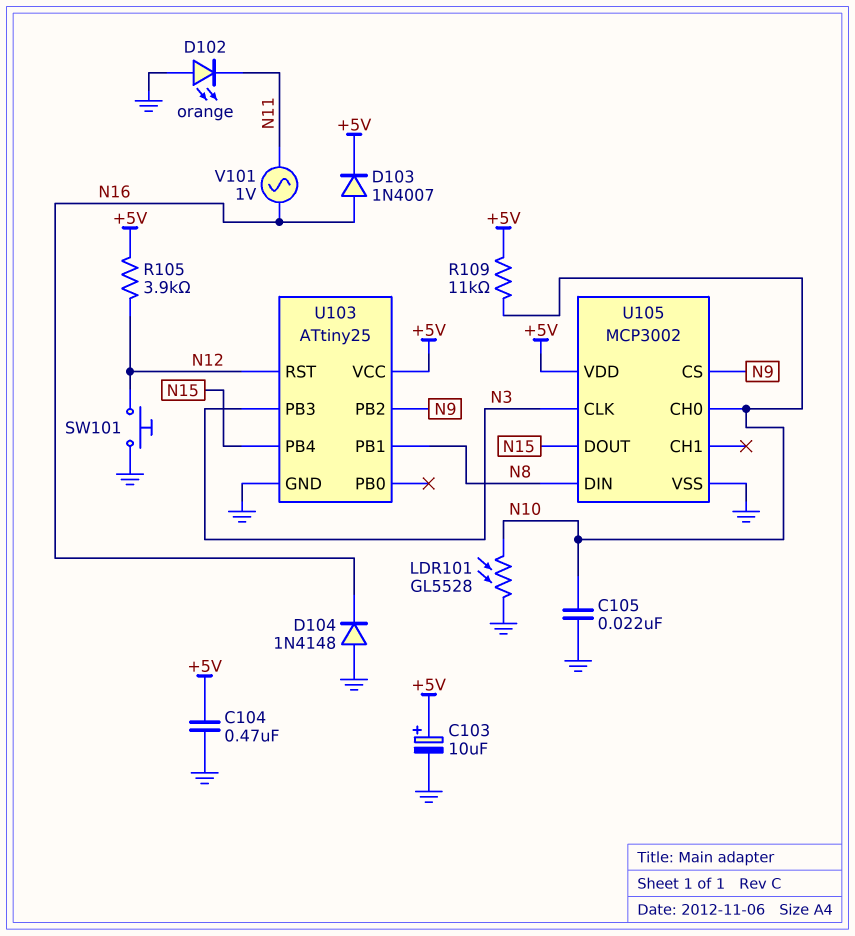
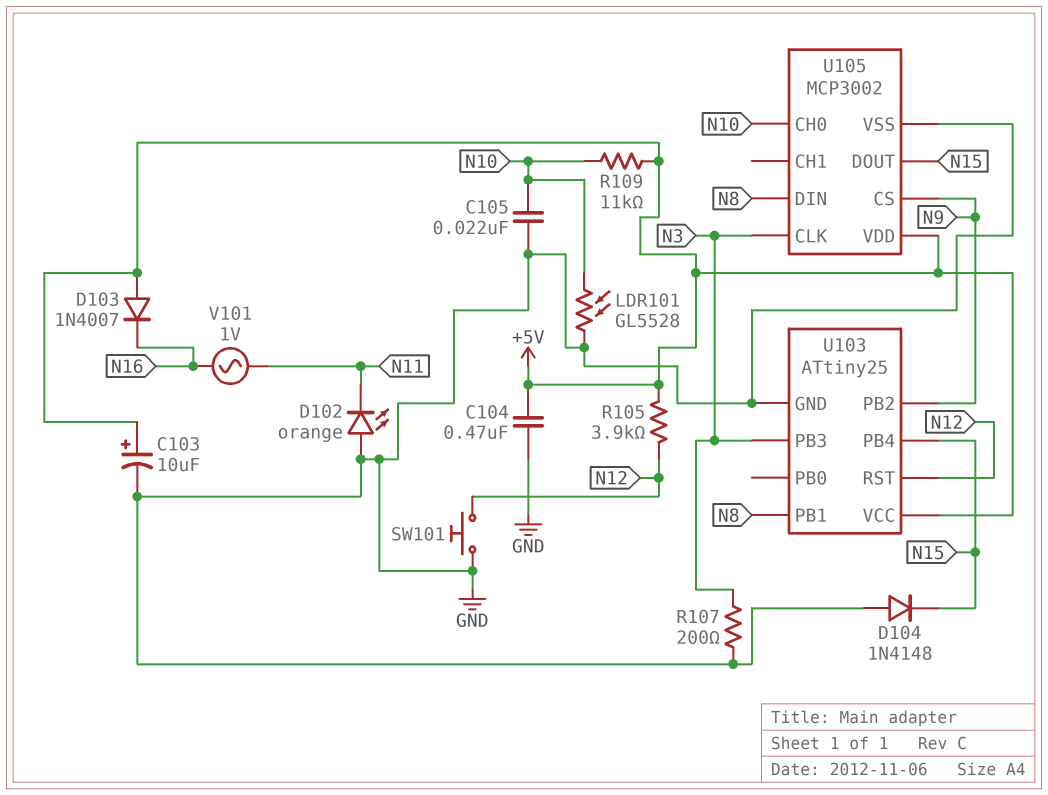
D103: diode 1N4007 (A N16, K +5V) -> diode 1N4007 (A +5V, K N16)
D104: diode 1N4148 (A GND, K N16) -> diode 1N4148 (A GND, K N15)
R107: none -> 200 (GND, N3)

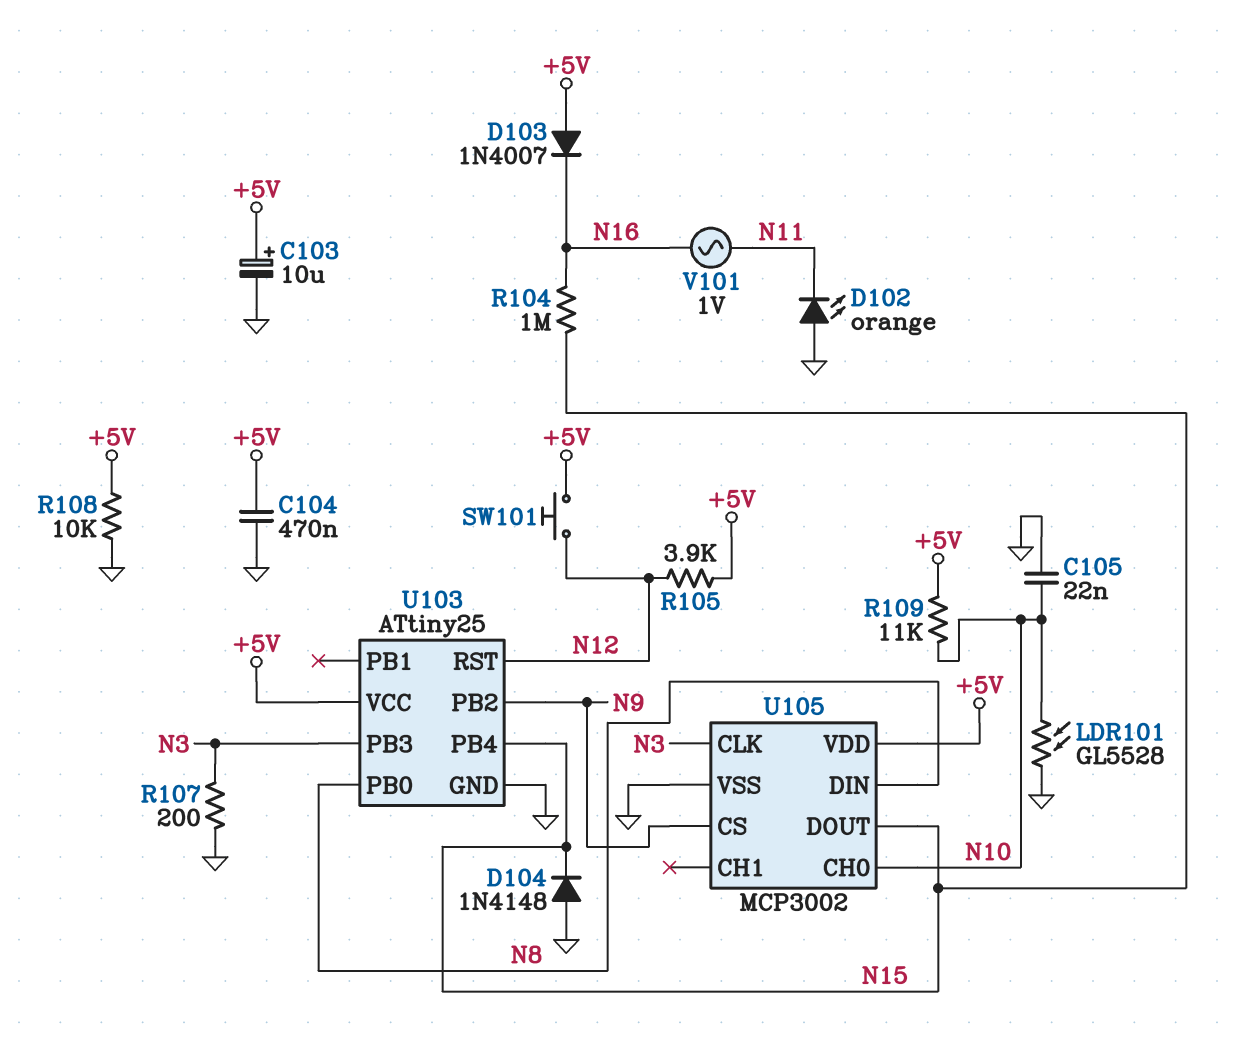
R104: none -> 1M (N15, N16)
R108: none -> 10k (+5V, GND)
SW101: button (GND, N12) -> button (+5V, N12)
U103 pin PB0: none -> N8
U103 pin PB1: N8 -> none

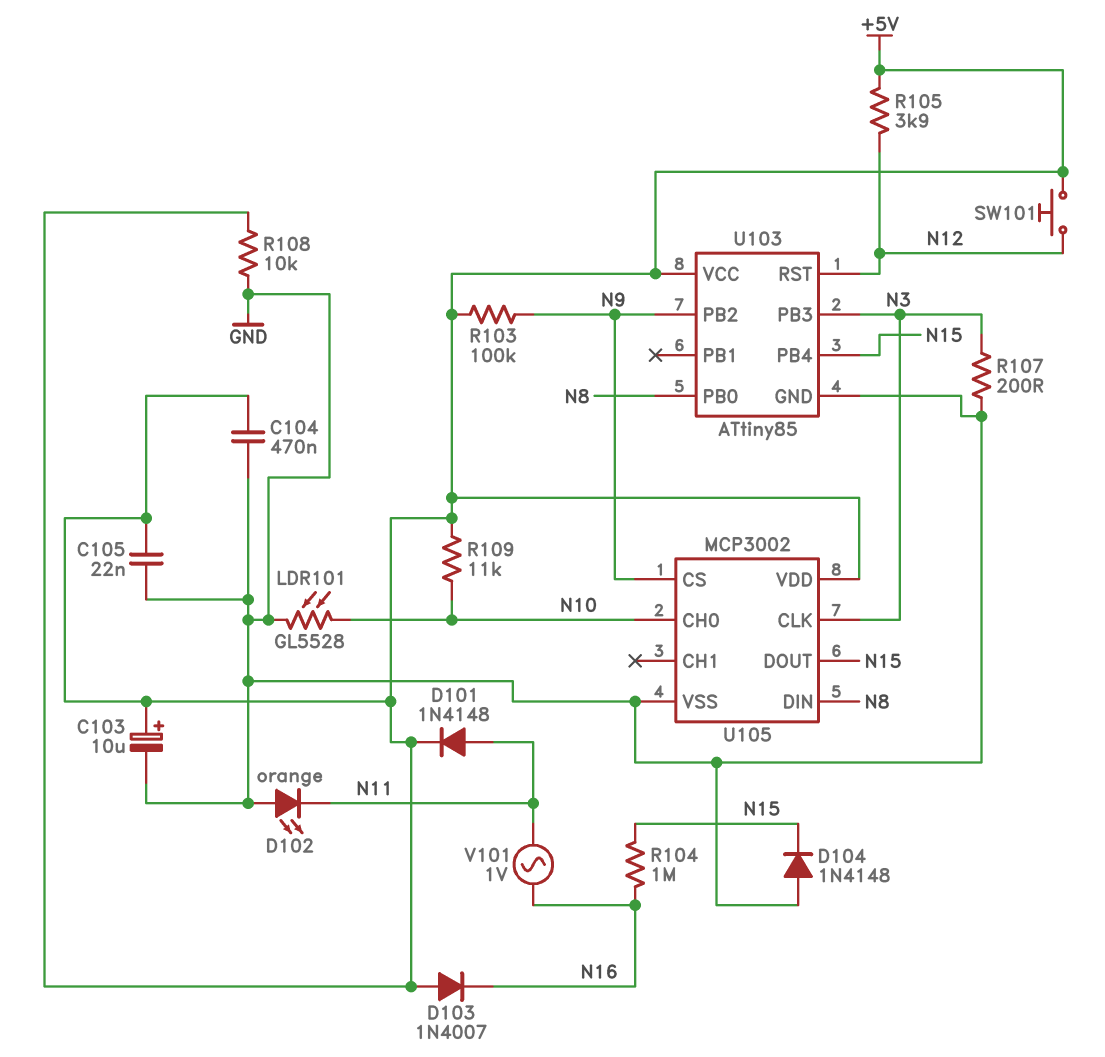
C105: 22nF (GND, N10) -> 22nF (+5V, GND)
D101: none -> diode 1N4148 (A N11, K +5V)
R103: none -> 100k (+5V, N9)
U103: ATtiny25 -> ATtiny85

